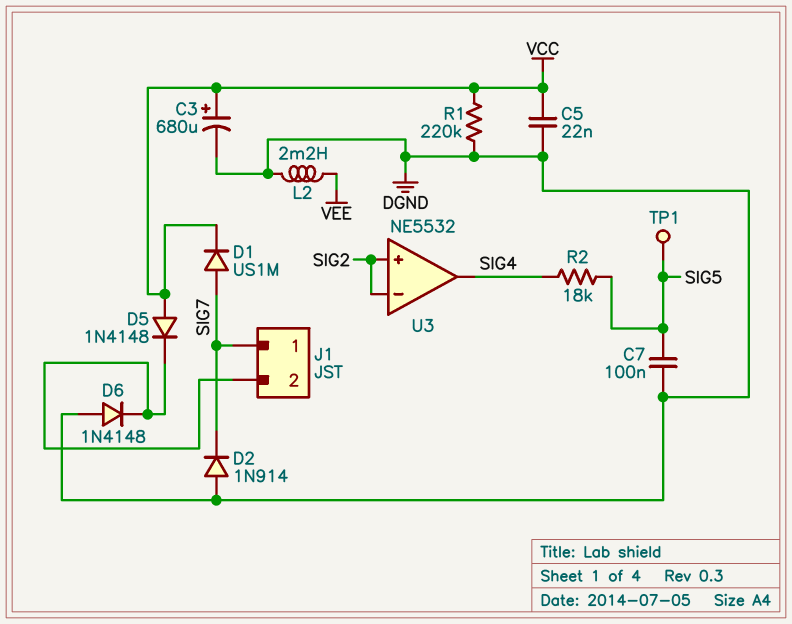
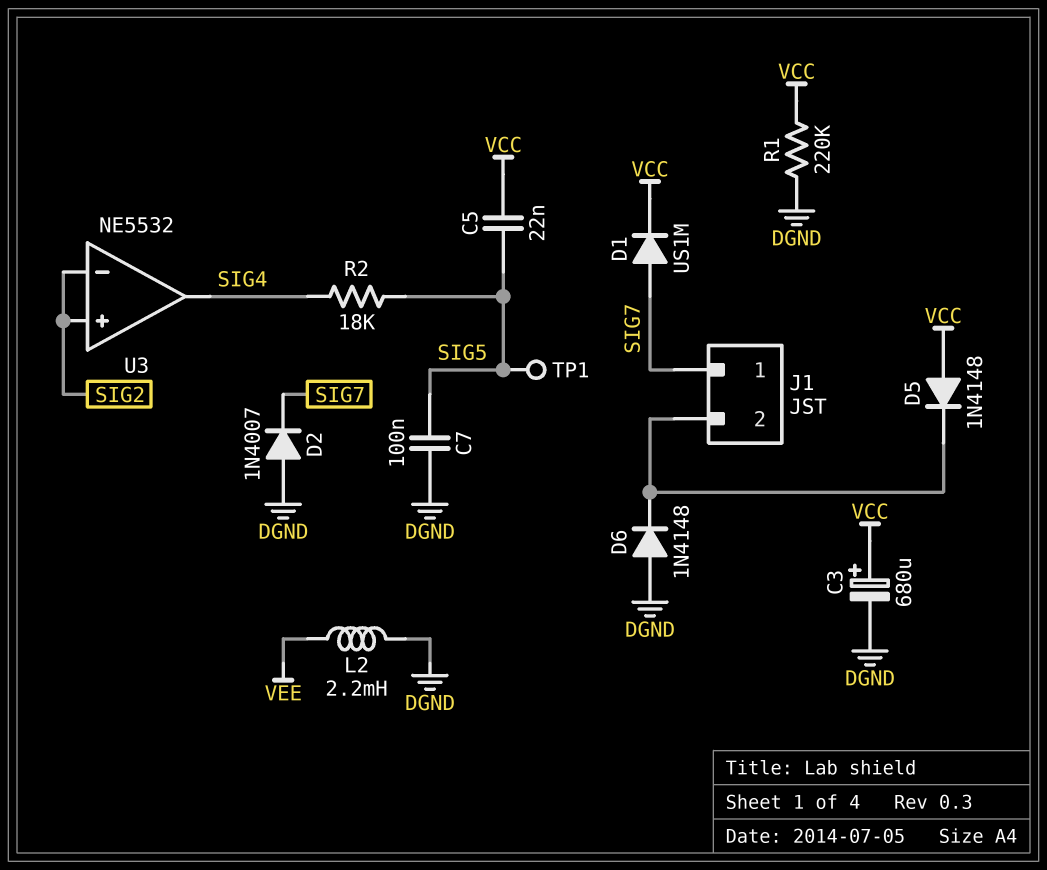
C5: 22nF (DGND, VCC) -> 22nF (SIG5, VCC)
D2: diode 1N914 (A DGND, K SIG7) -> diode 1N4007 (A DGND, K SIG7)

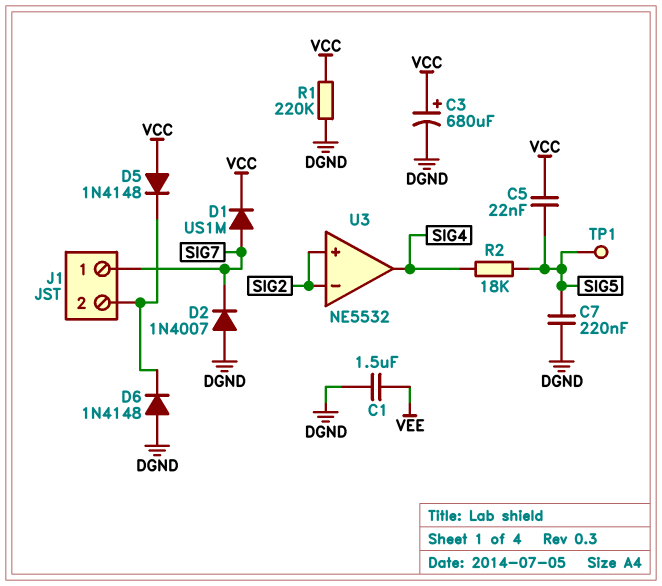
C1: none -> 1.5uF (DGND, VEE)
C7: 100nF (DGND, SIG5) -> 220nF (DGND, SIG5)
L2: 2.2mH (DGND, VEE) -> none

